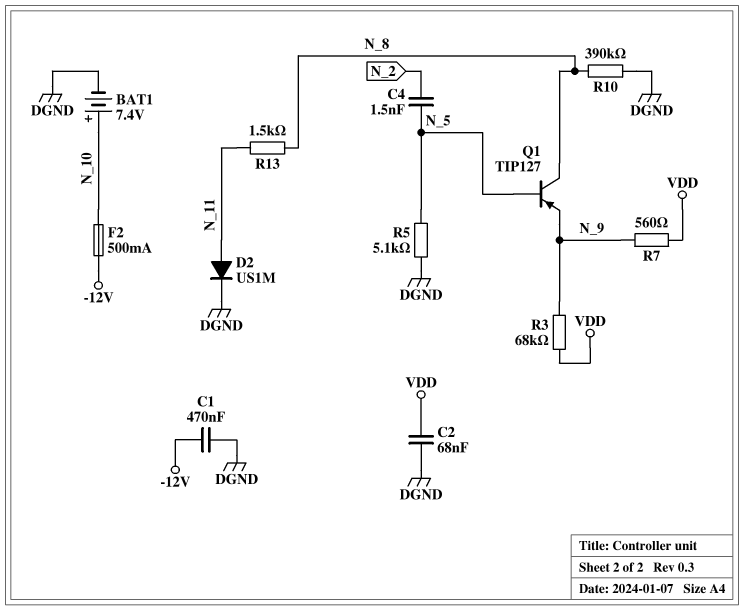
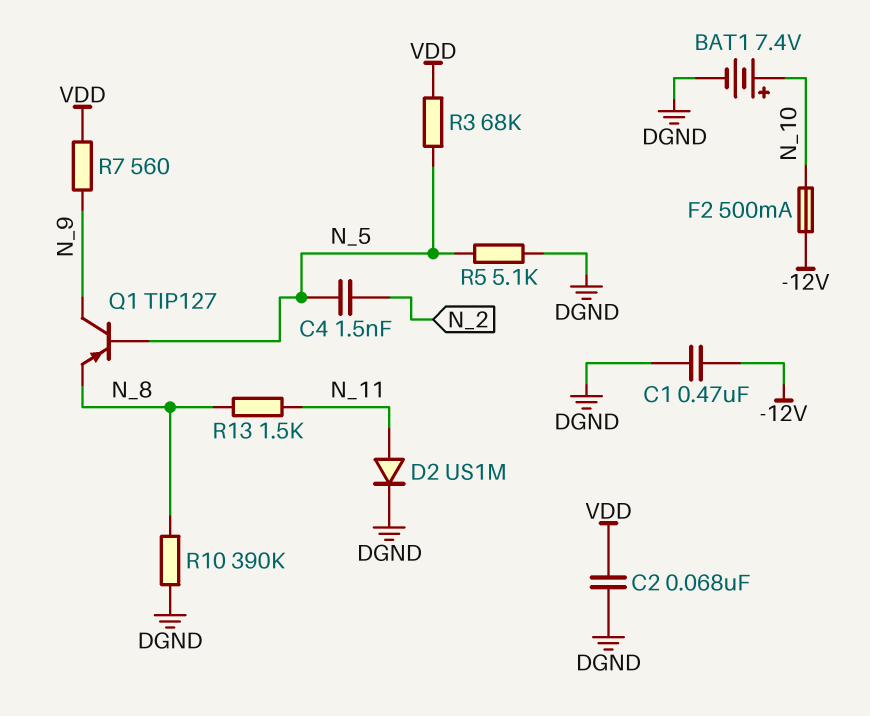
Q1: PNP TIP127 (B N_5, C N_8, E N_9) -> PNP TIP127 (B N_5, C N_9, E N_8)
R3: 68k (N_9, VDD) -> 68k (N_5, VDD)

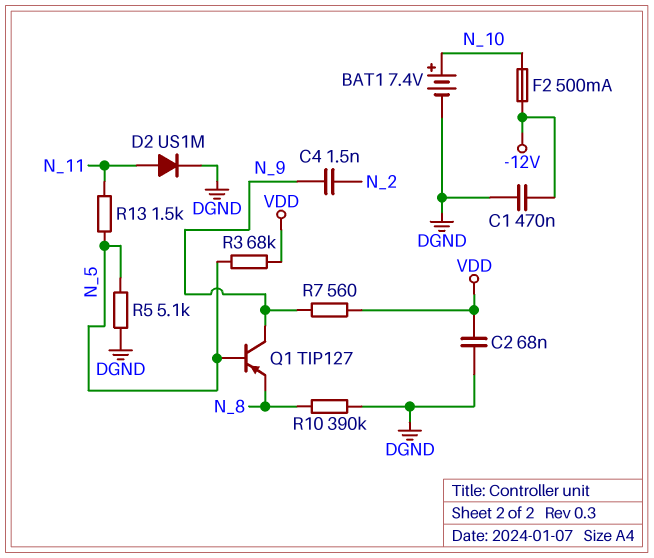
C4: 1.5nF (N_2, N_5) -> 1.5nF (N_2, N_9)
R13: 1.5k (N_8, N_11) -> 1.5k (N_5, N_11)

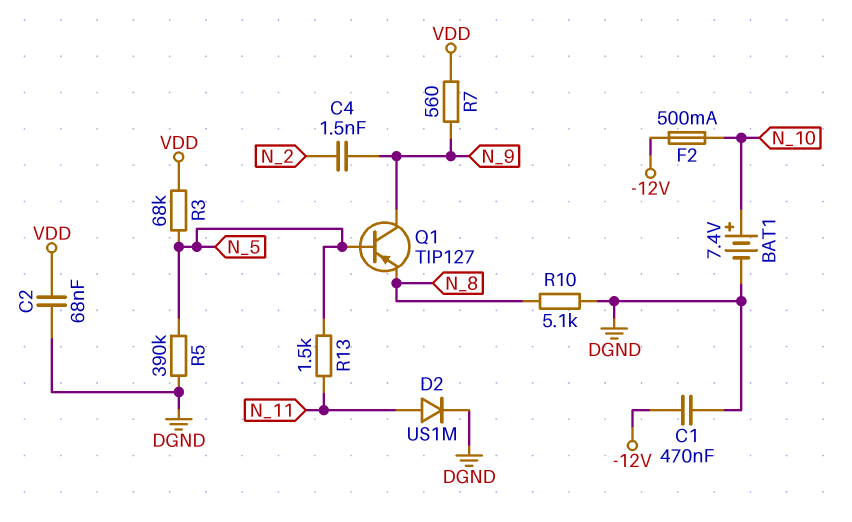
R5: 5.1k (DGND, N_5) -> 390k (DGND, N_5)
R10: 390k (DGND, N_8) -> 5.1k (DGND, N_8)

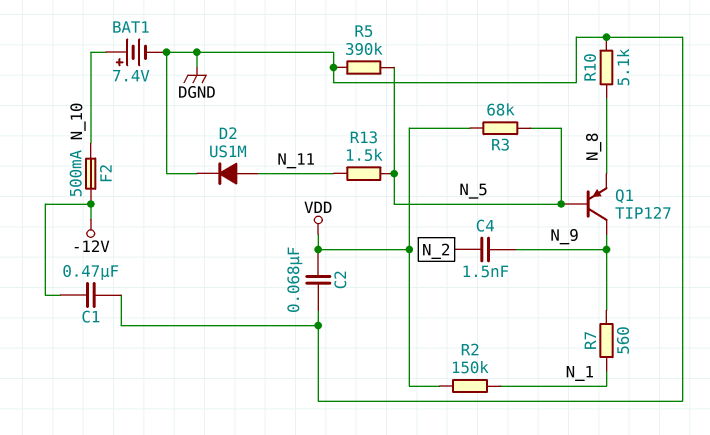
R2: none -> 150k (N_1, VDD)
R7: 560 (N_9, VDD) -> 560 (N_1, N_9)

